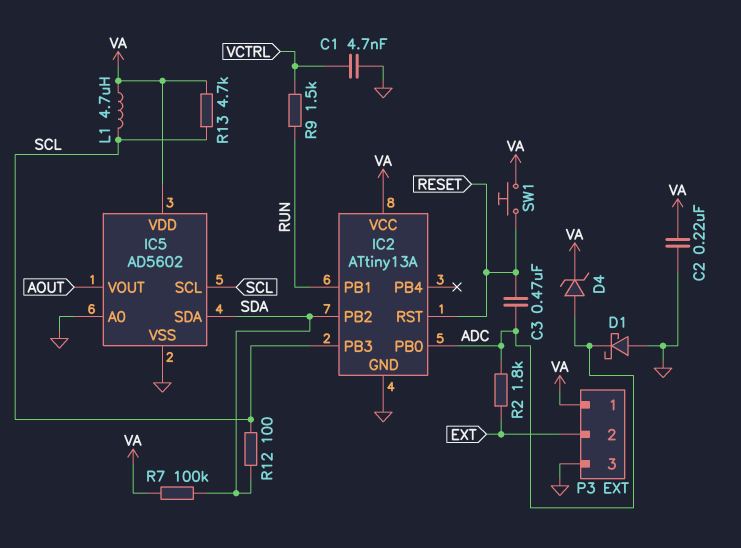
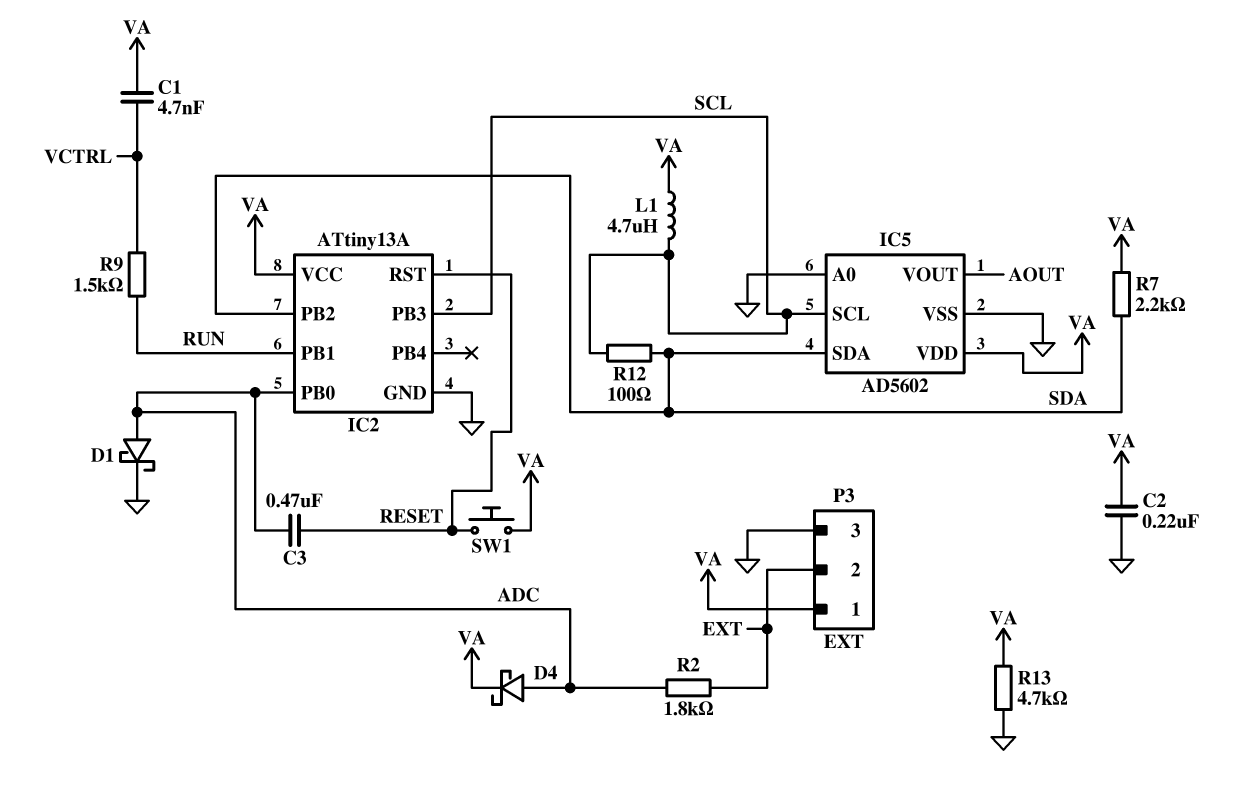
C1: 4.7nF (GND, VCTRL) -> 4.7nF (VA, VCTRL)
D1: schottky (A GND, K ADC) -> schottky (A ADC, K GND)
D4: zener (A ADC, K VA) -> schottky (A ADC, K VA)
R7: 100k (SDA, VA) -> 2.2k (SDA, VA)
R13: 4.7k (SCL, VA) -> 4.7k (GND, VA)

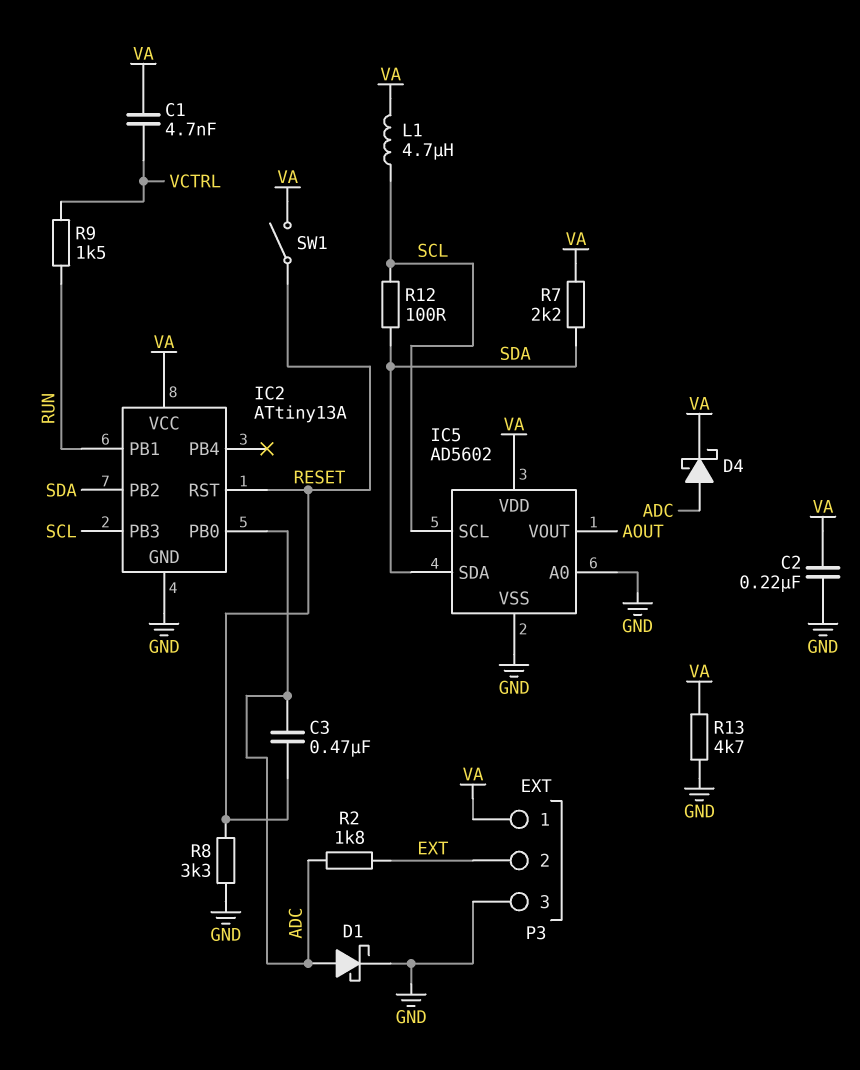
R8: none -> 3.3k (GND, RESET)
SW1: button (RESET, VA) -> switch (RESET, VA)

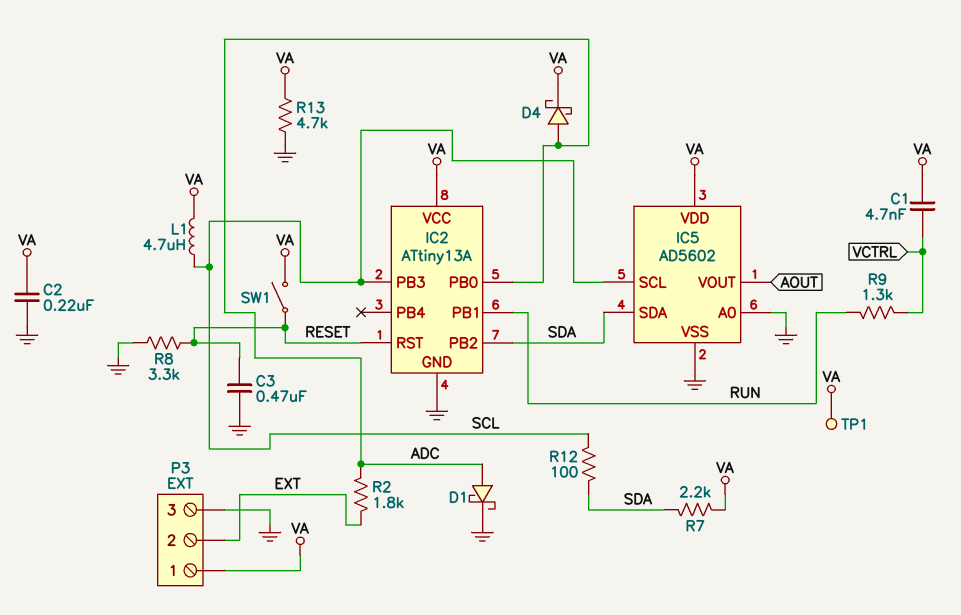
C3: 470nF (ADC, RESET) -> 470nF (GND, RESET)
R9: 1.5k (RUN, VCTRL) -> 1.3k (RUN, VCTRL)
TP1: none -> test point (VA)

